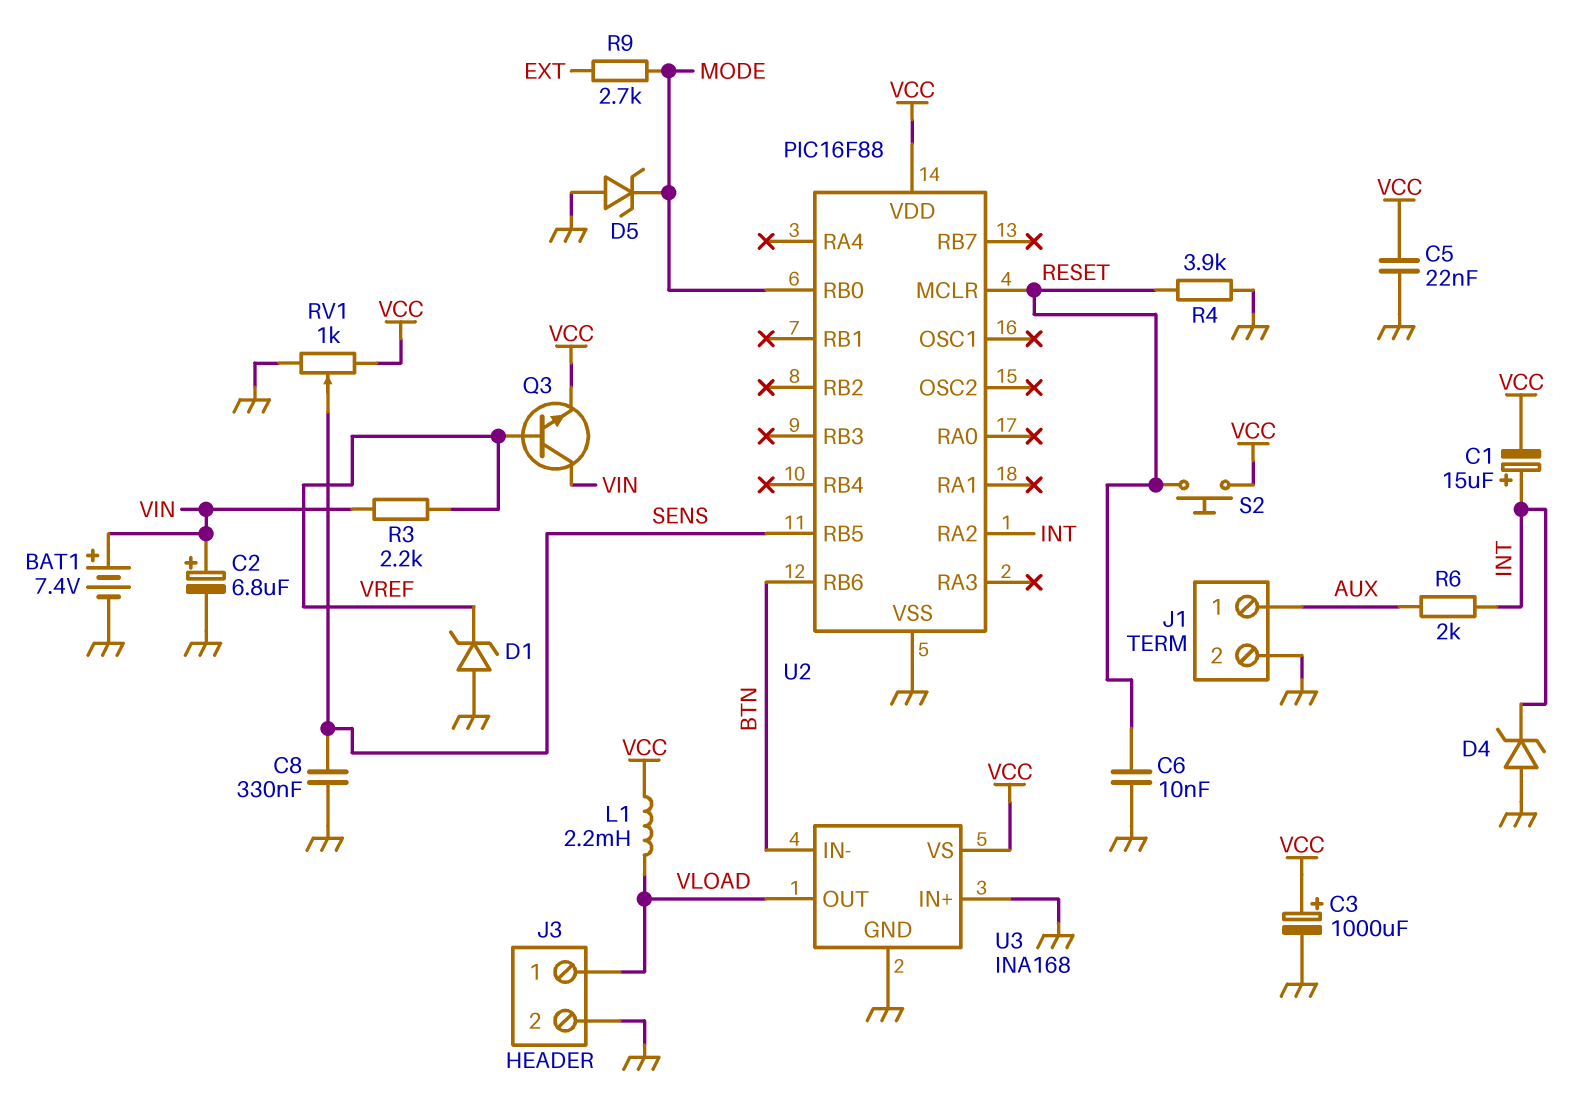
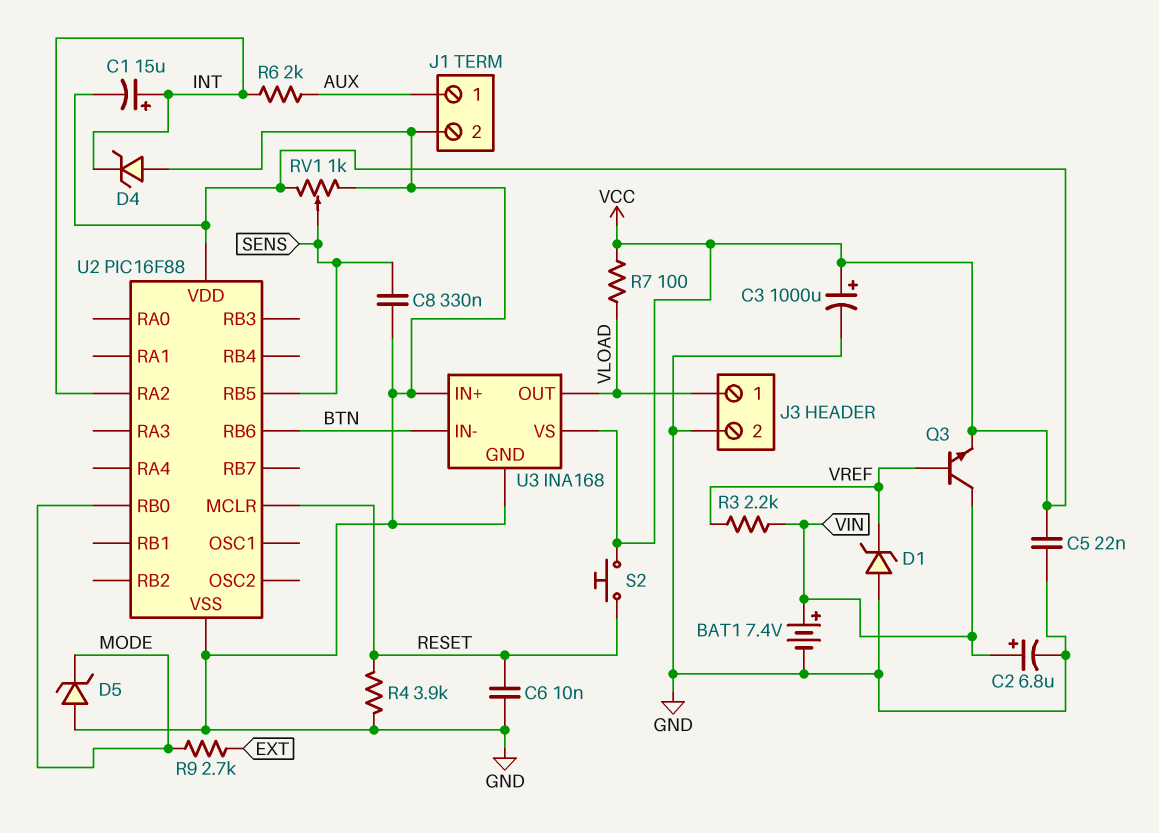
L1: 2.2mH (VCC, VLOAD) -> none
R7: none -> 100 (VCC, VLOAD)

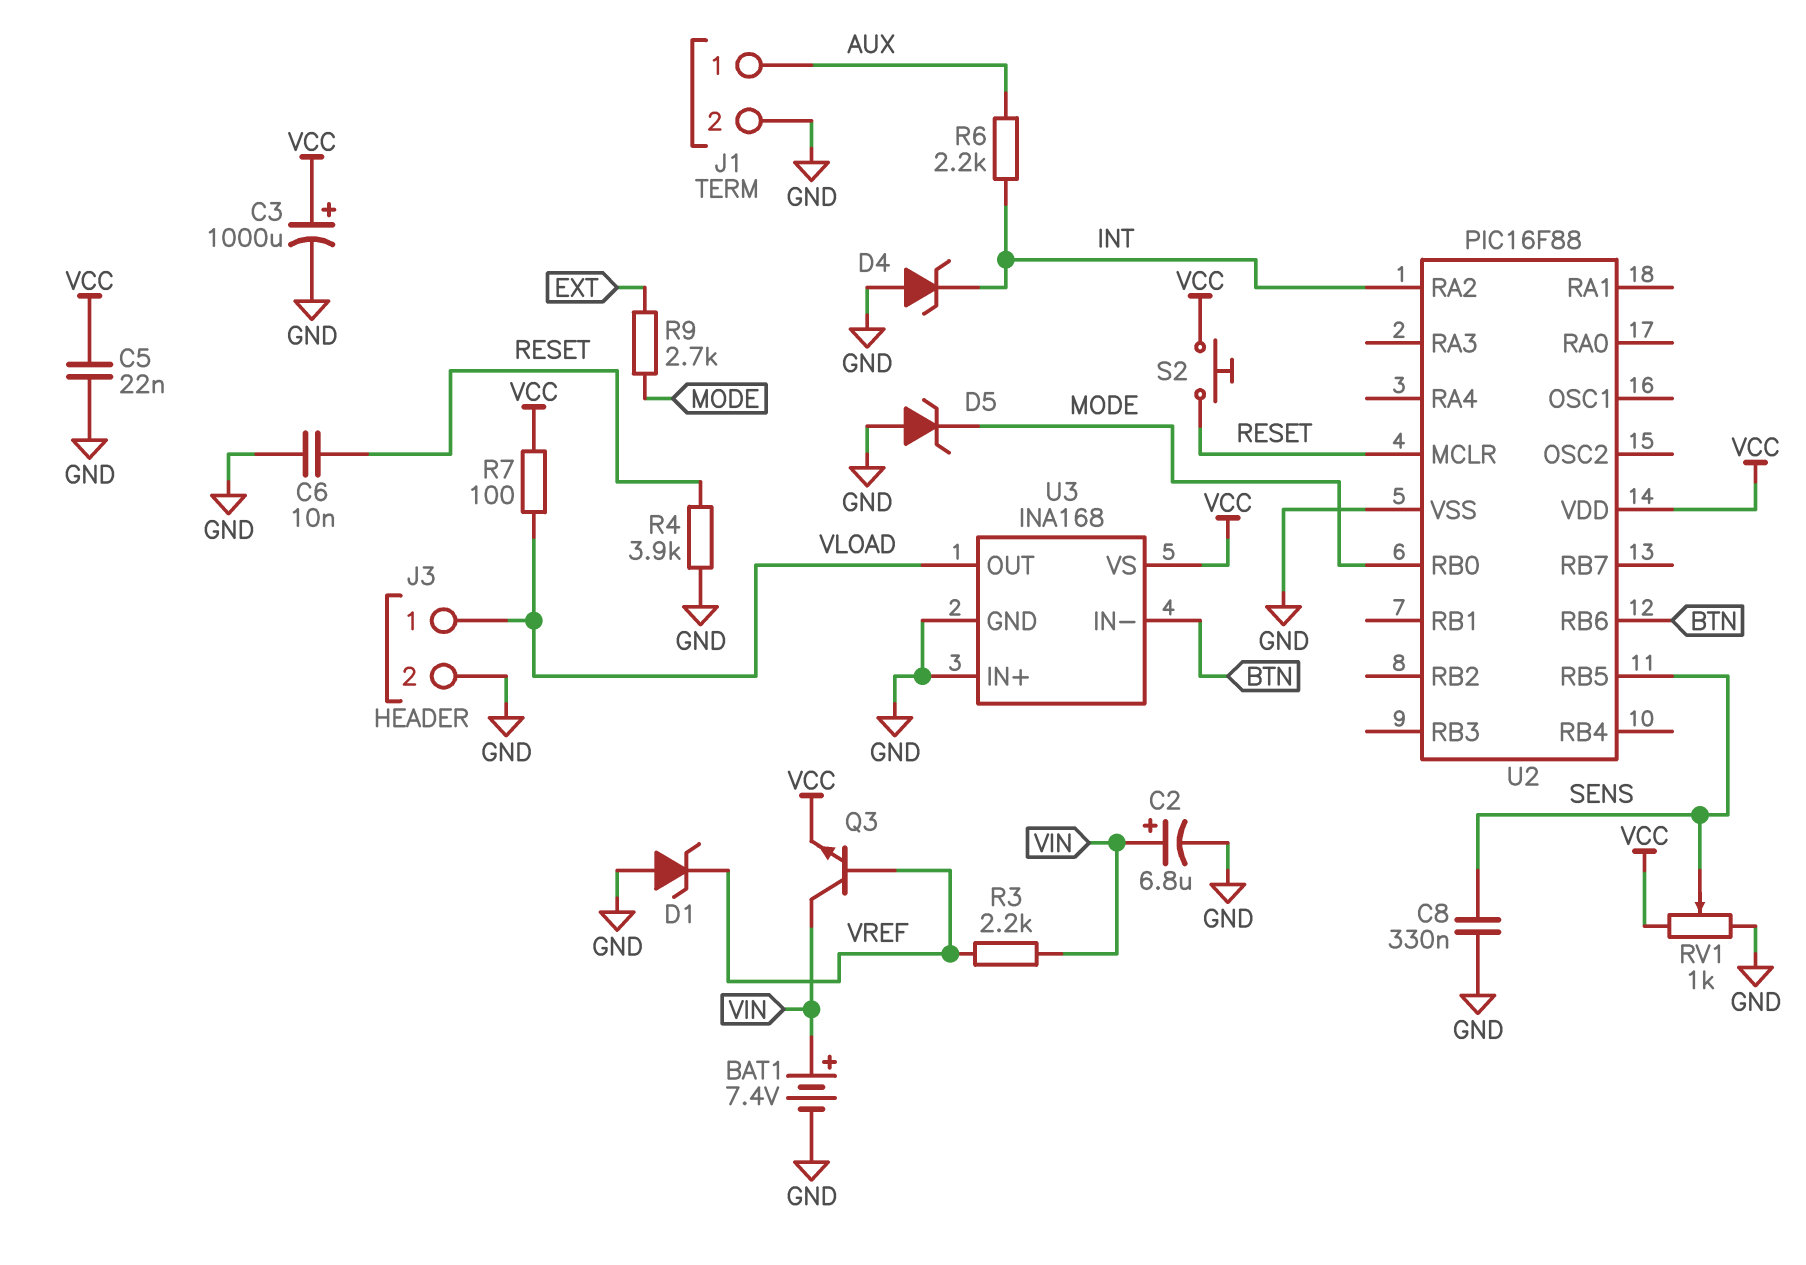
C1: 15uF (plus INT, minus VCC) -> none
R6: 2k (AUX, INT) -> 2.2k (AUX, INT)

